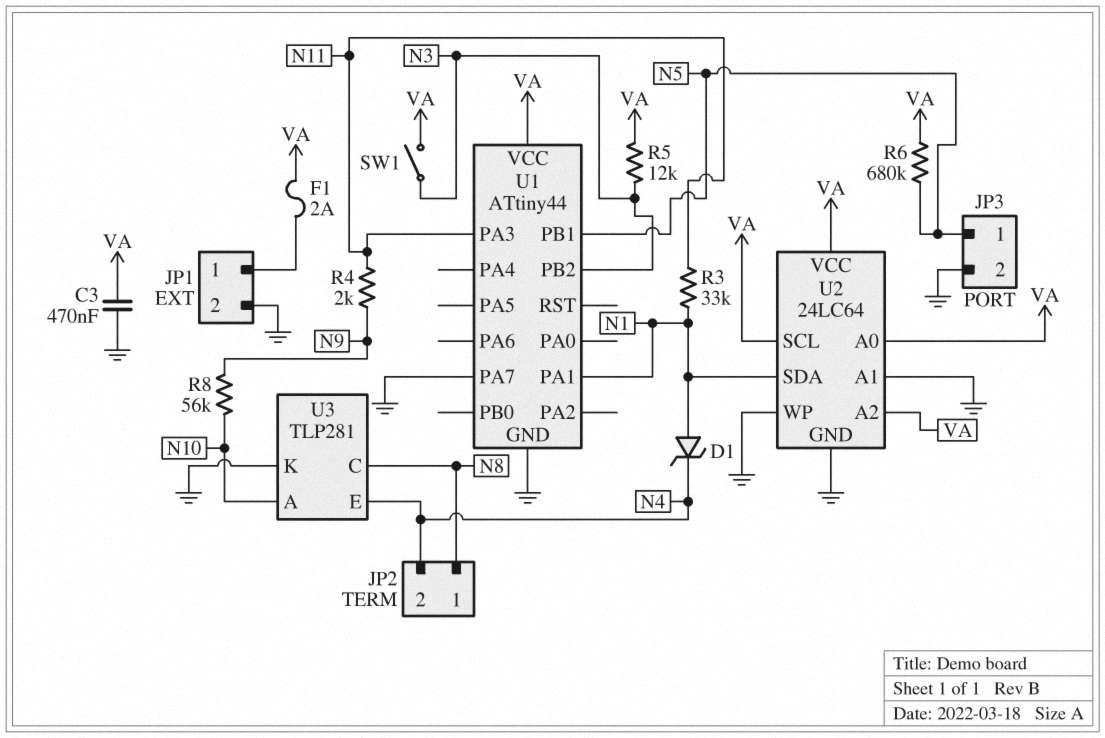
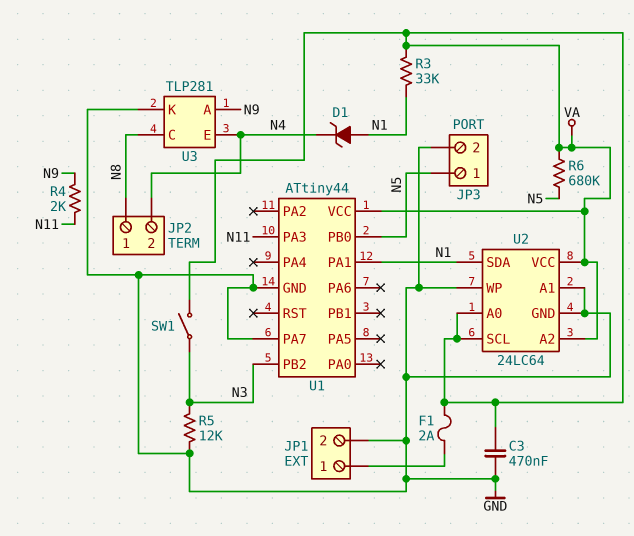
R3: 33k (N1, N11) -> 33k (N1, VA)
R5: 12k (N3, VA) -> 12k (GND, N3)
R8: 56k (N9, N10) -> none
U1 pin PB0: none -> N5
U1 pin PB1: N5 -> none
U3 pin A: N10 -> N9

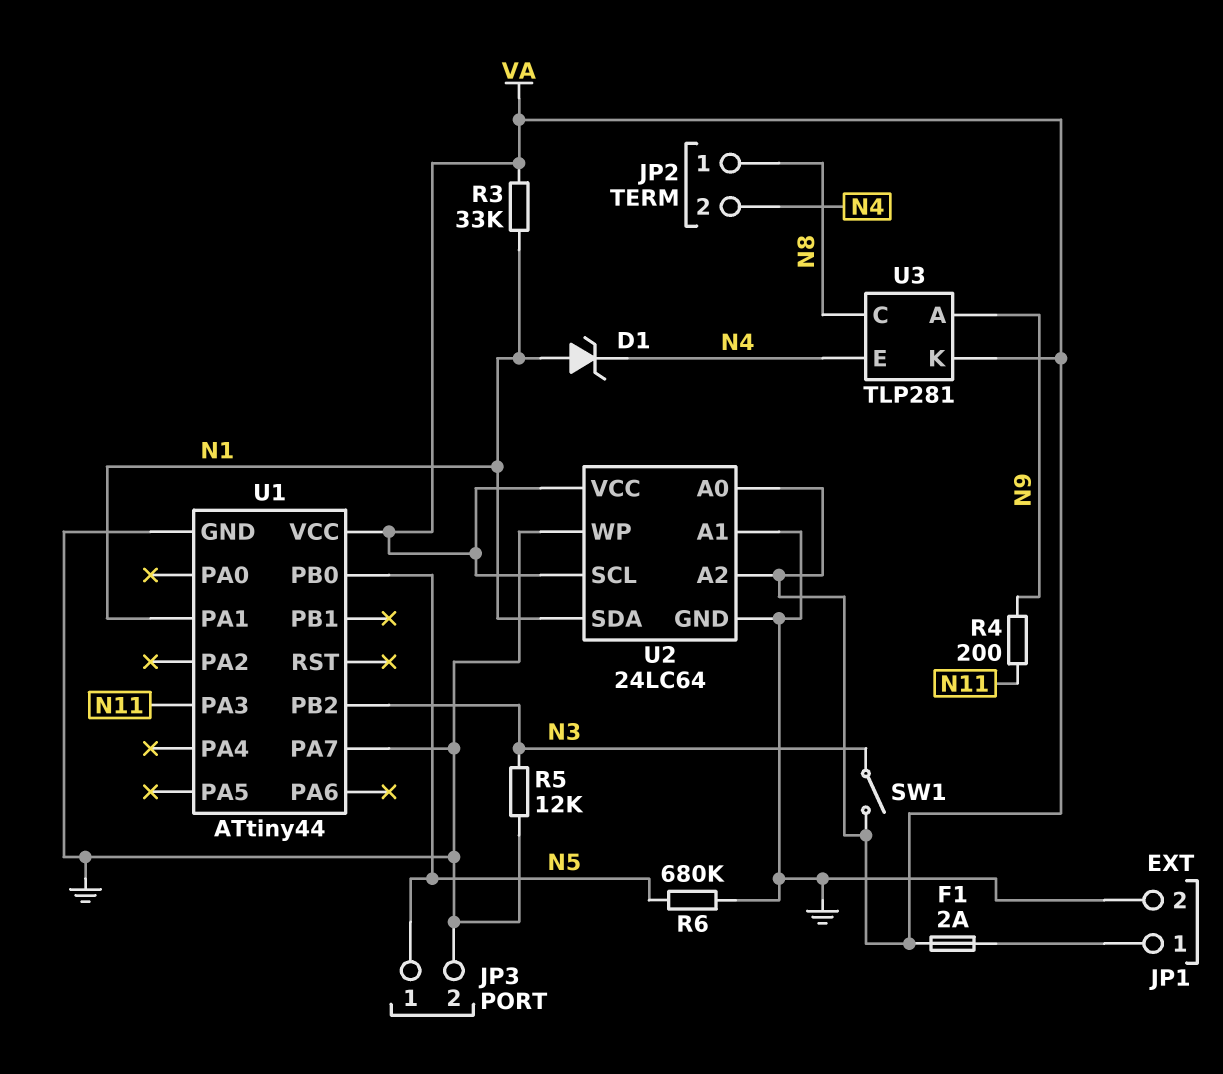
C3: 470nF (GND, VA) -> none
R4: 2k (N9, N11) -> 200 (N9, N11)
R6: 680k (N5, VA) -> 680k (GND, N5)
U3 pin K: GND -> VA

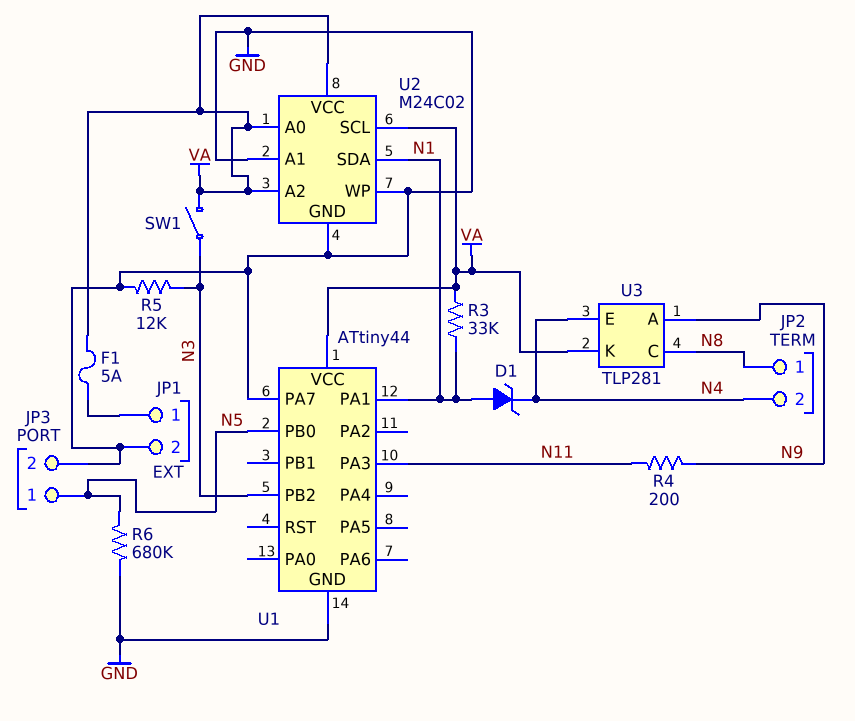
F1: 2A (JP1/1, VA) -> 5A (JP1/1, VA)
U2: 24LC64 -> M24C02

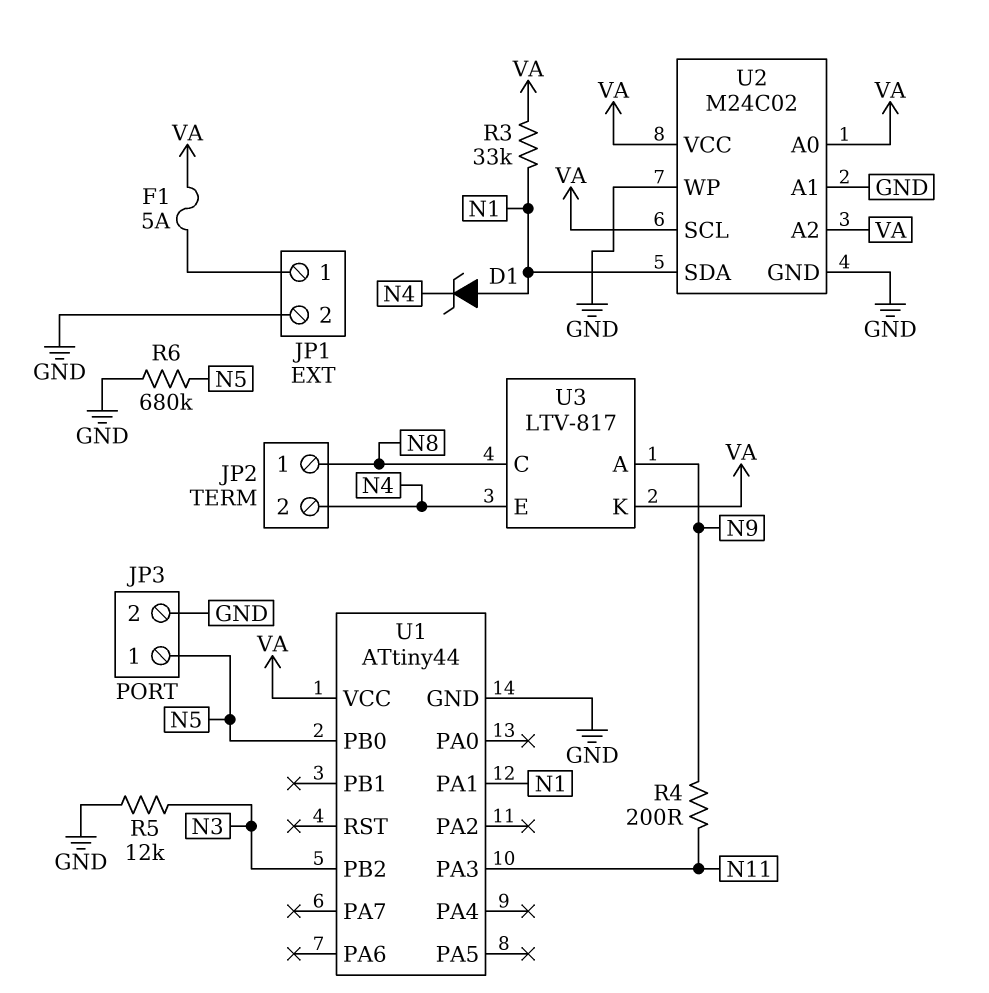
SW1: switch (N3, VA) -> none
U1 pin PA7: GND -> none
U3: TLP281 -> LTV-817

